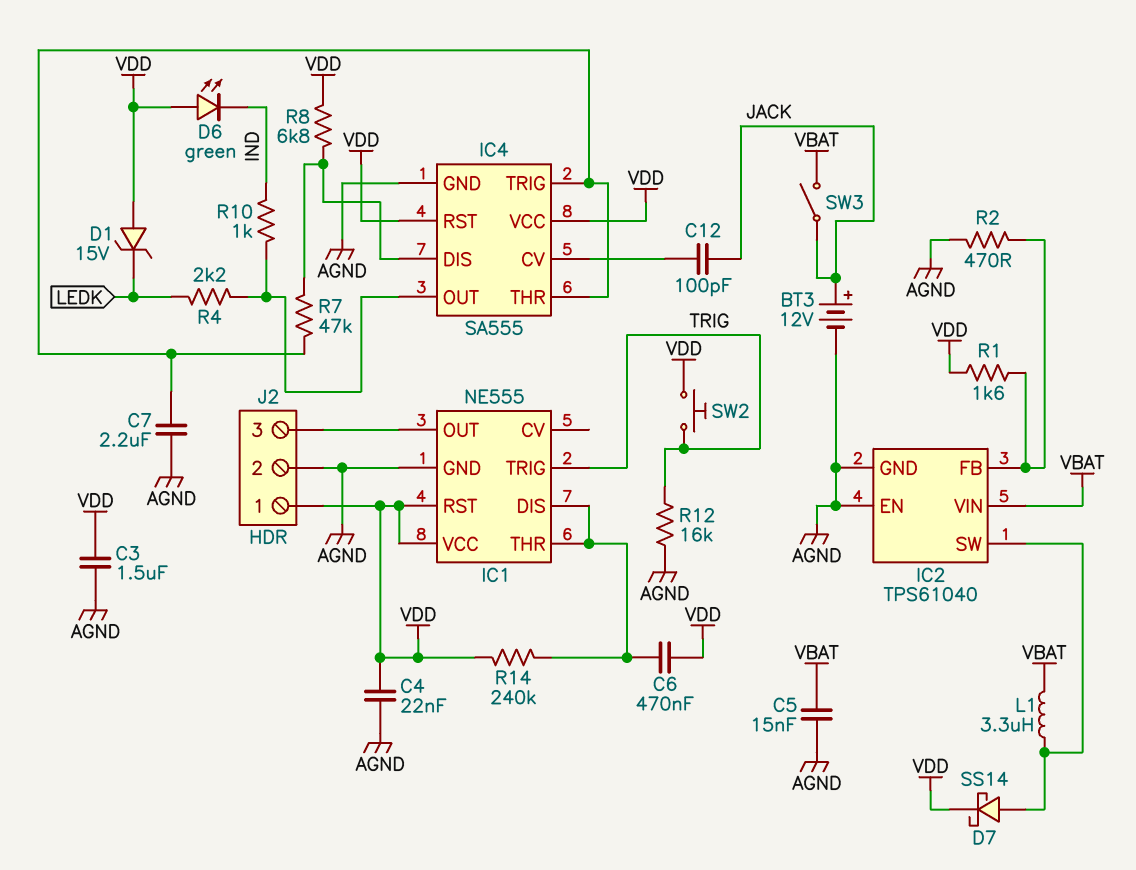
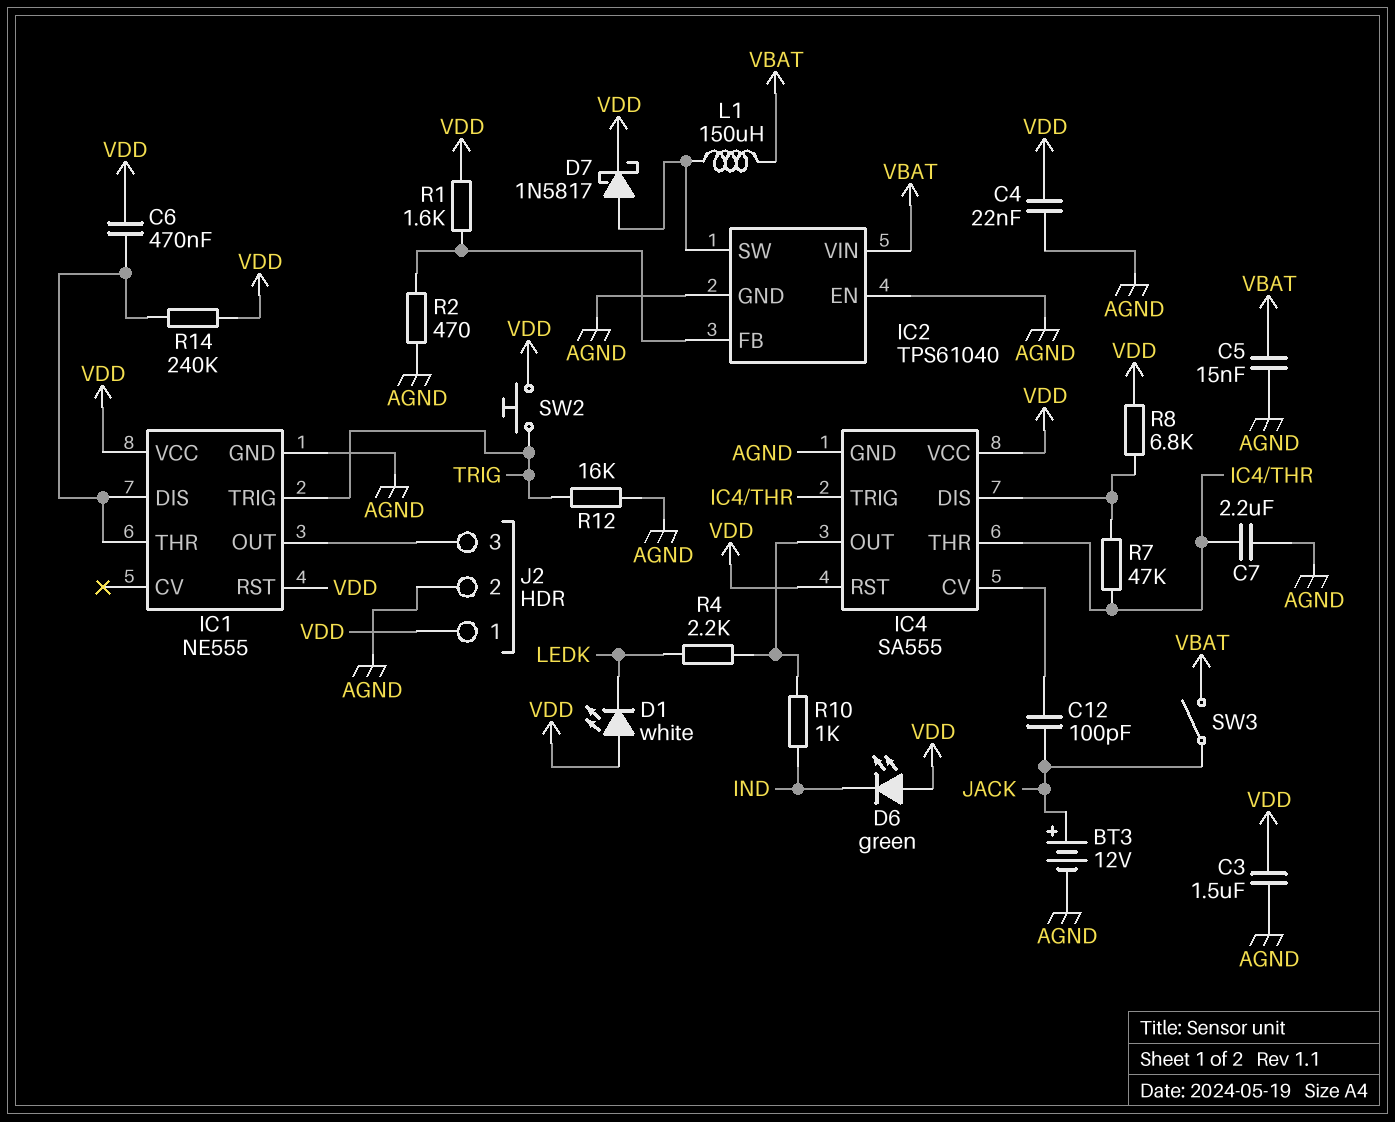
D1: zener 15V (A VDD, K LEDK) -> LED white (A VDD, K LEDK)
D7: schottky SS14 (A IC2/SW, K VDD) -> schottky 1N5817 (A IC2/SW, K VDD)
L1: 3.3uH (IC2/SW, VBAT) -> 150uH (IC2/SW, VBAT)

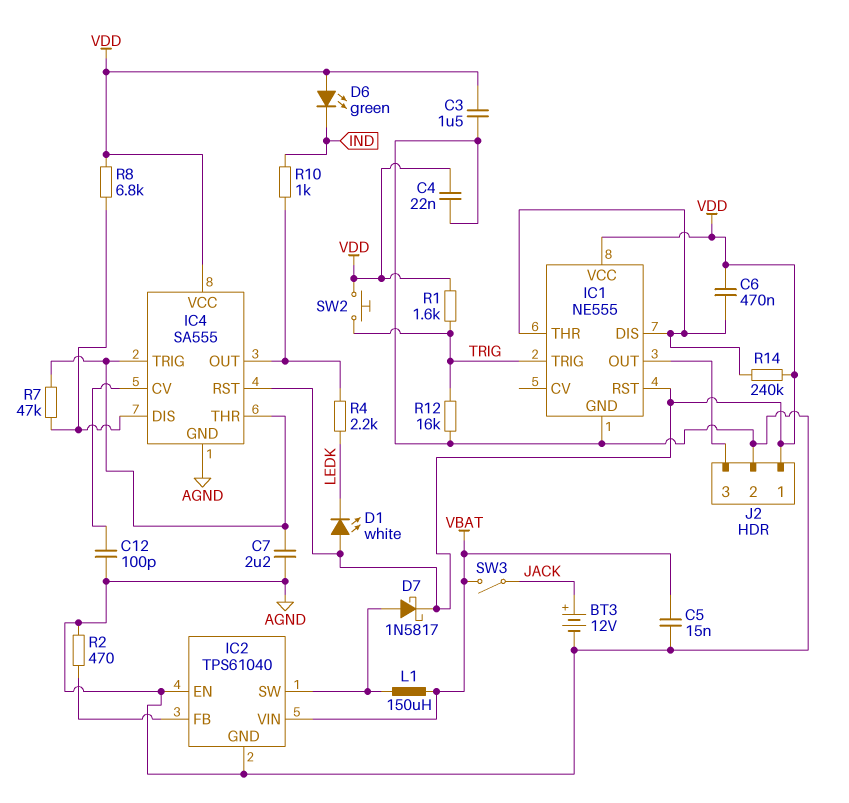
C12: 100pF (IC4/CV, JACK) -> 100pF (AGND, IC4/CV)
R1: 1.6k (IC2/FB, VDD) -> 1.6k (TRIG, VDD)

